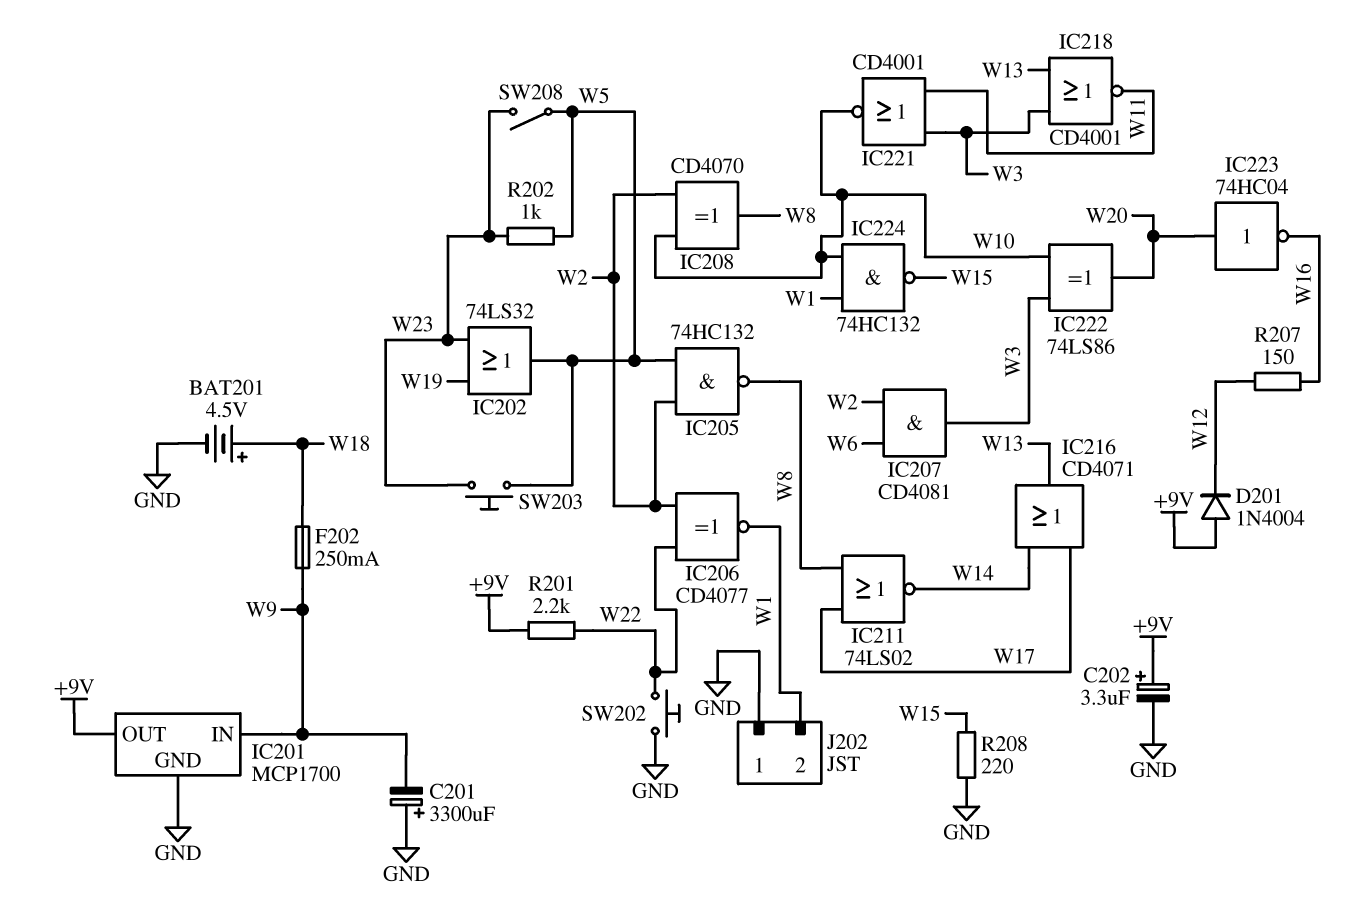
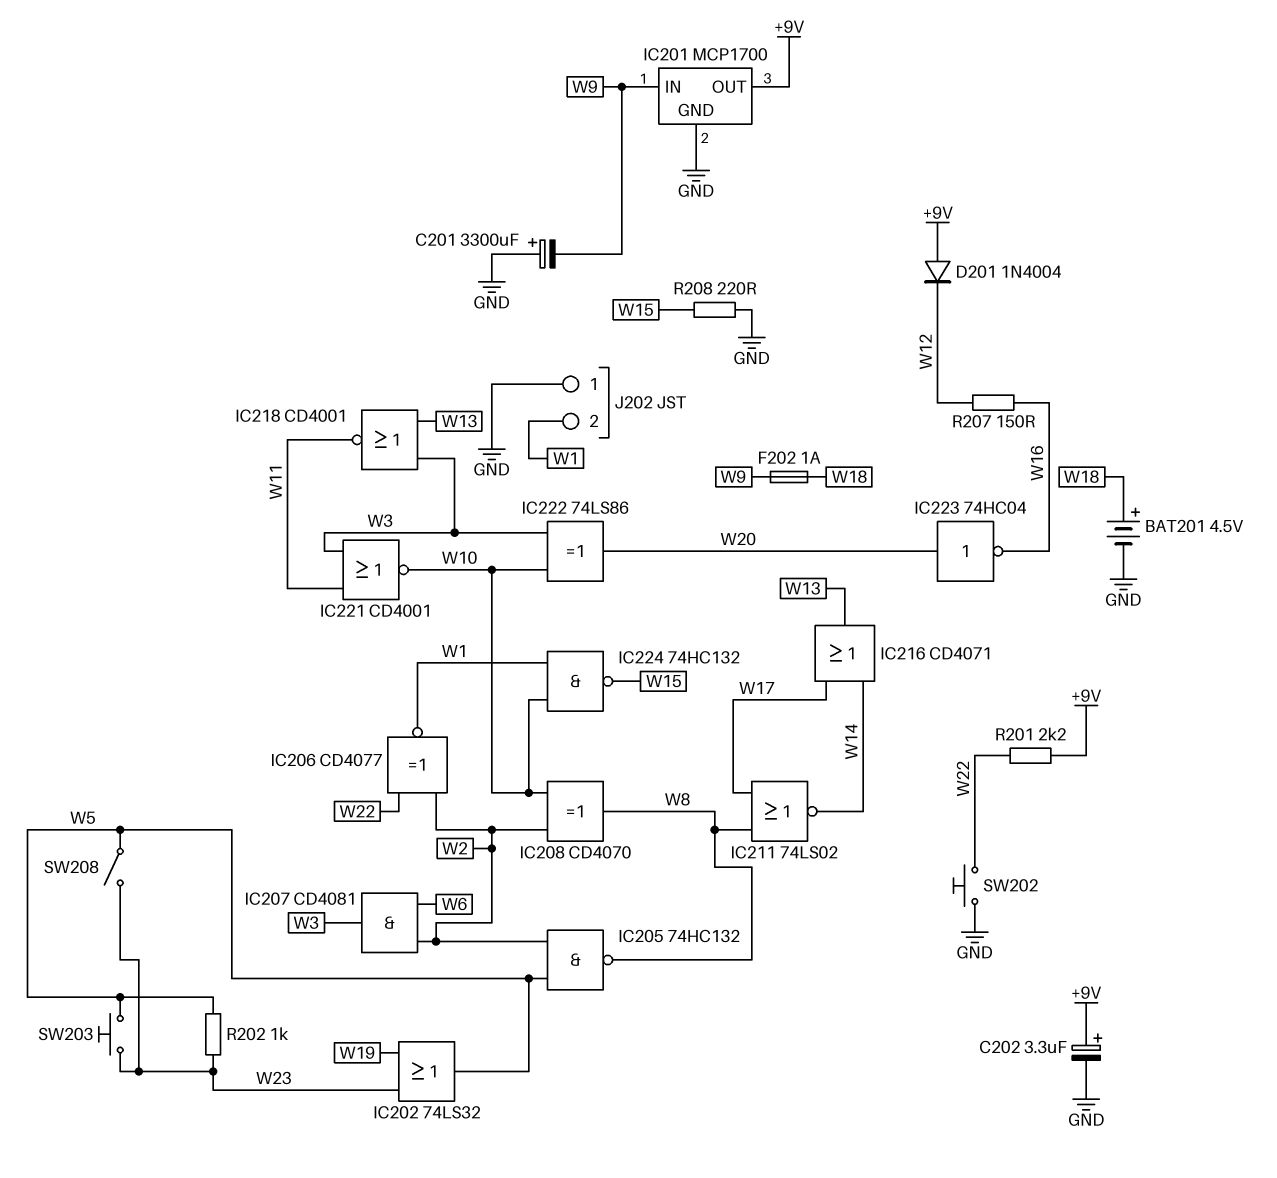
F202: 250mA (W9, W18) -> 1A (W9, W18)

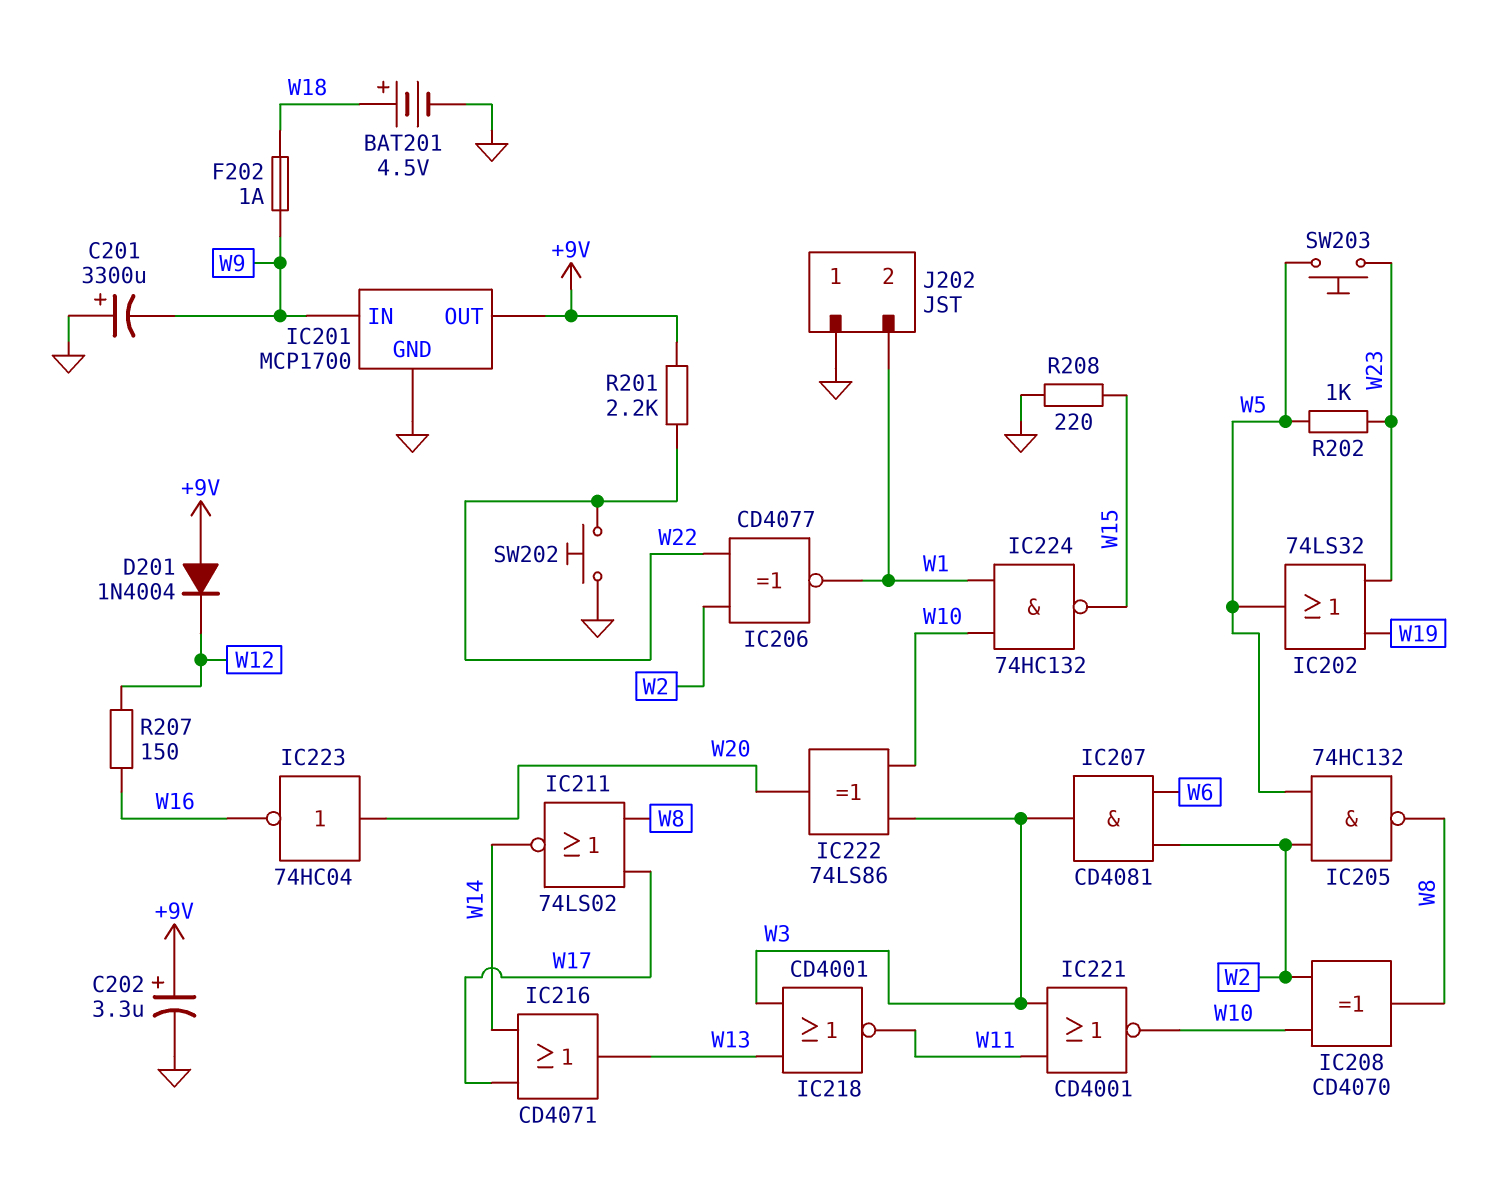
SW208: switch (W5, W23) -> none

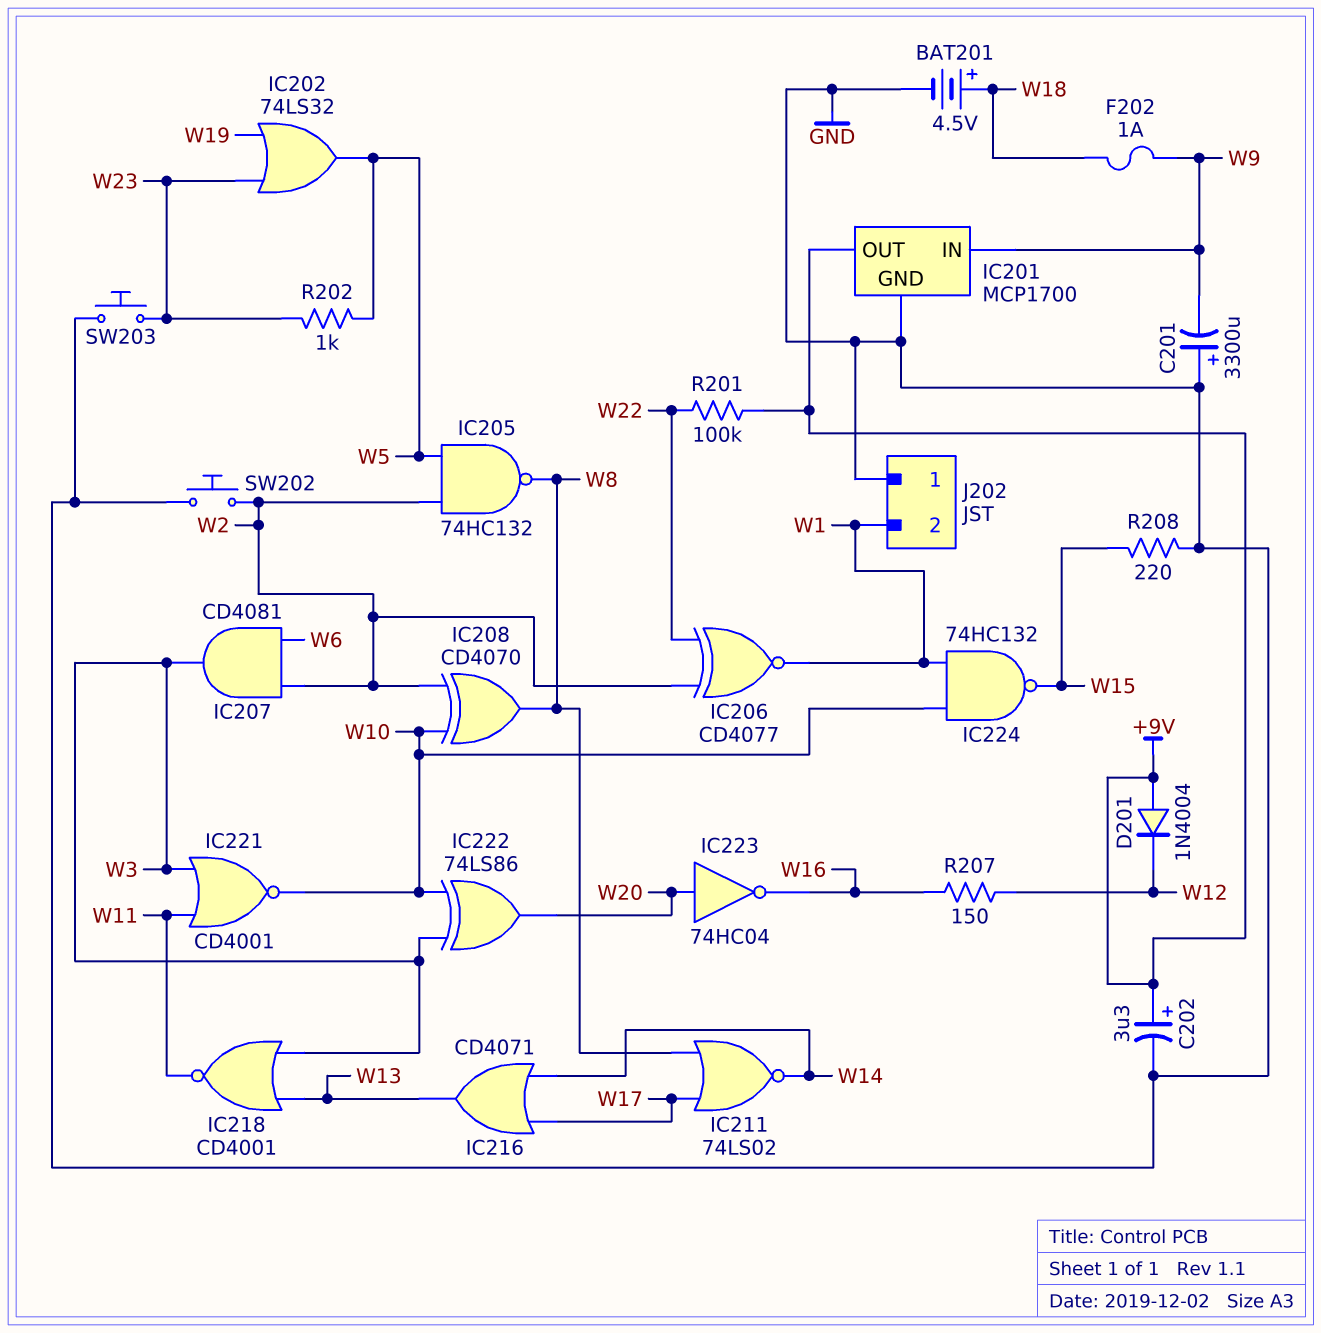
R201: 2.2k (+9V, W22) -> 100k (+9V, W22)
SW202: button (GND, W22) -> button (GND, W2)
SW203: button (W5, W23) -> button (GND, W23)

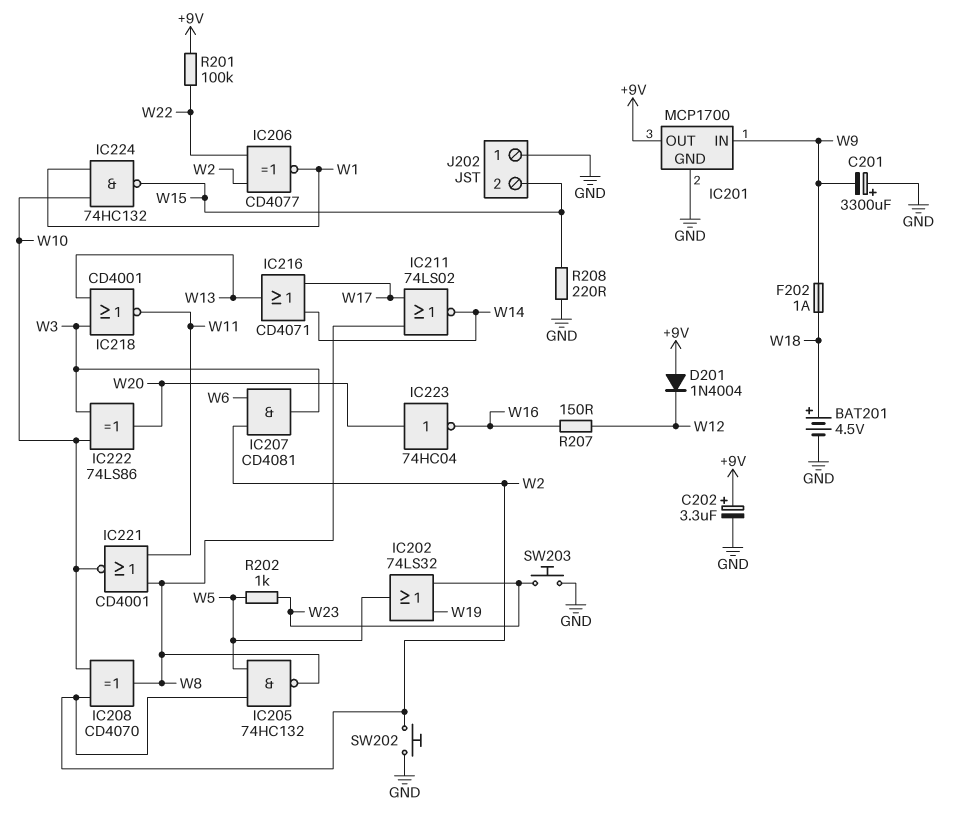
IC221: NOR CD4001 (in W3, in W11, out W10) -> NOR CD4001 (in W8, in W11, out W10)
J202 pin 2: W1 -> W15

